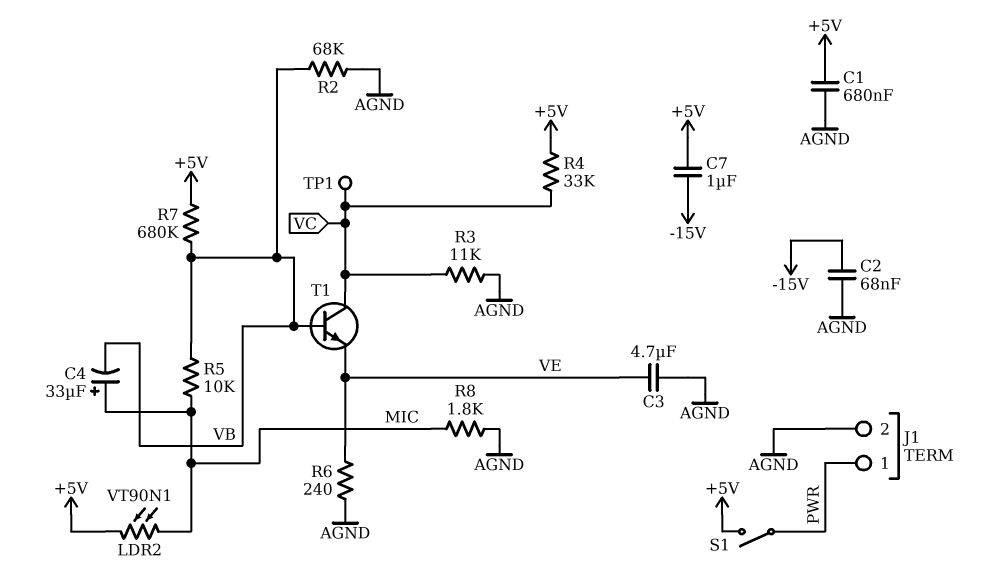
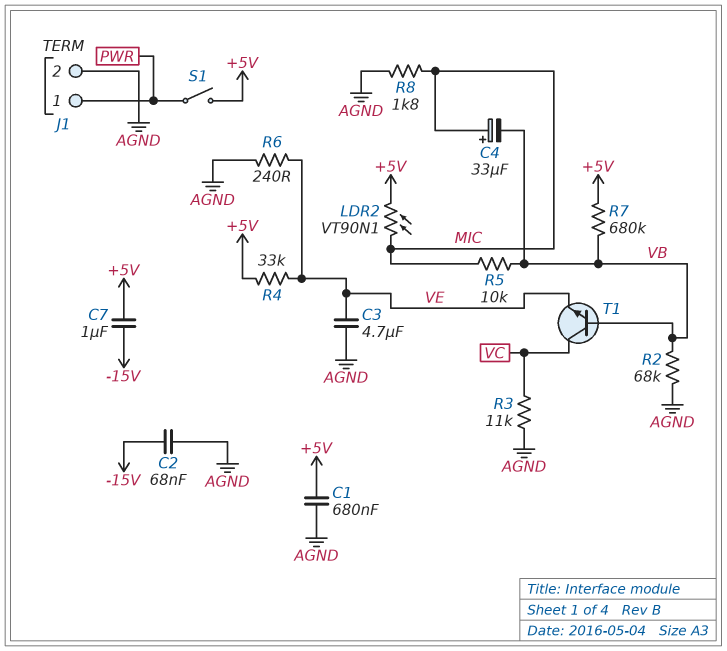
R4: 33k (+5V, VC) -> 33k (+5V, VE)
TP1: test point (VC) -> none

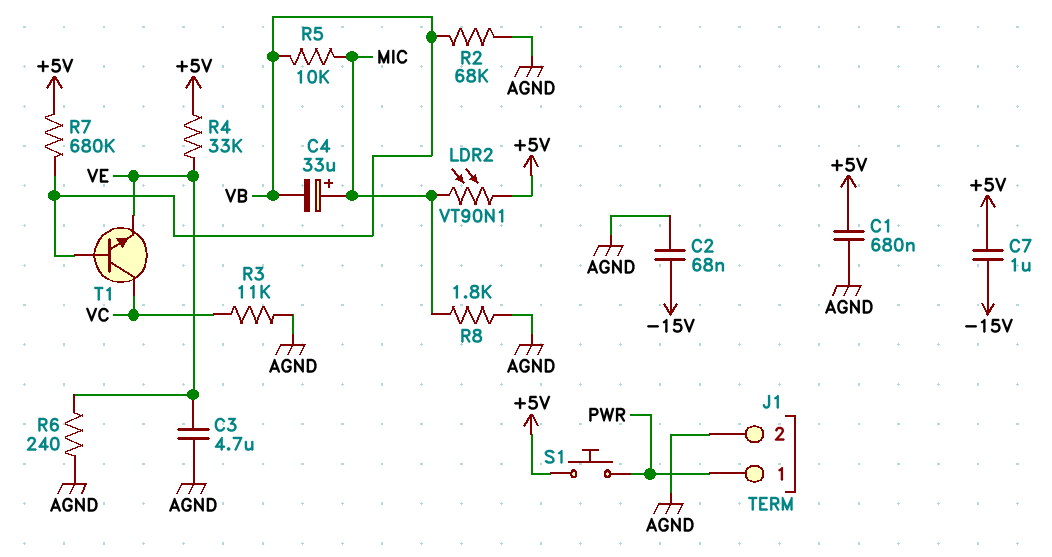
S1: switch (+5V, PWR) -> button (+5V, PWR)

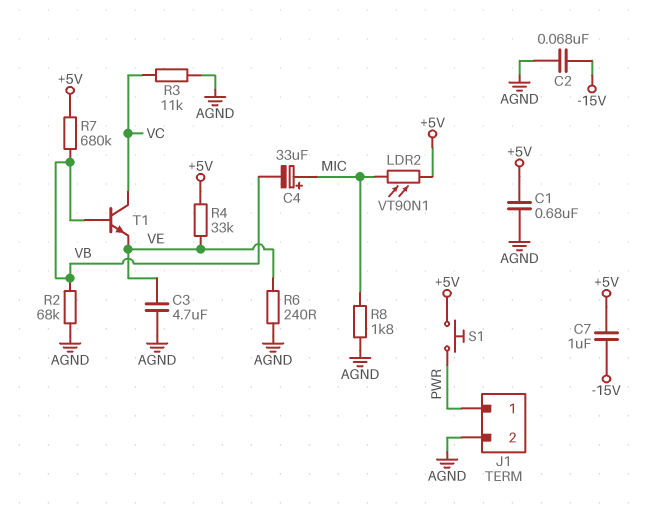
R5: 10k (MIC, VB) -> none

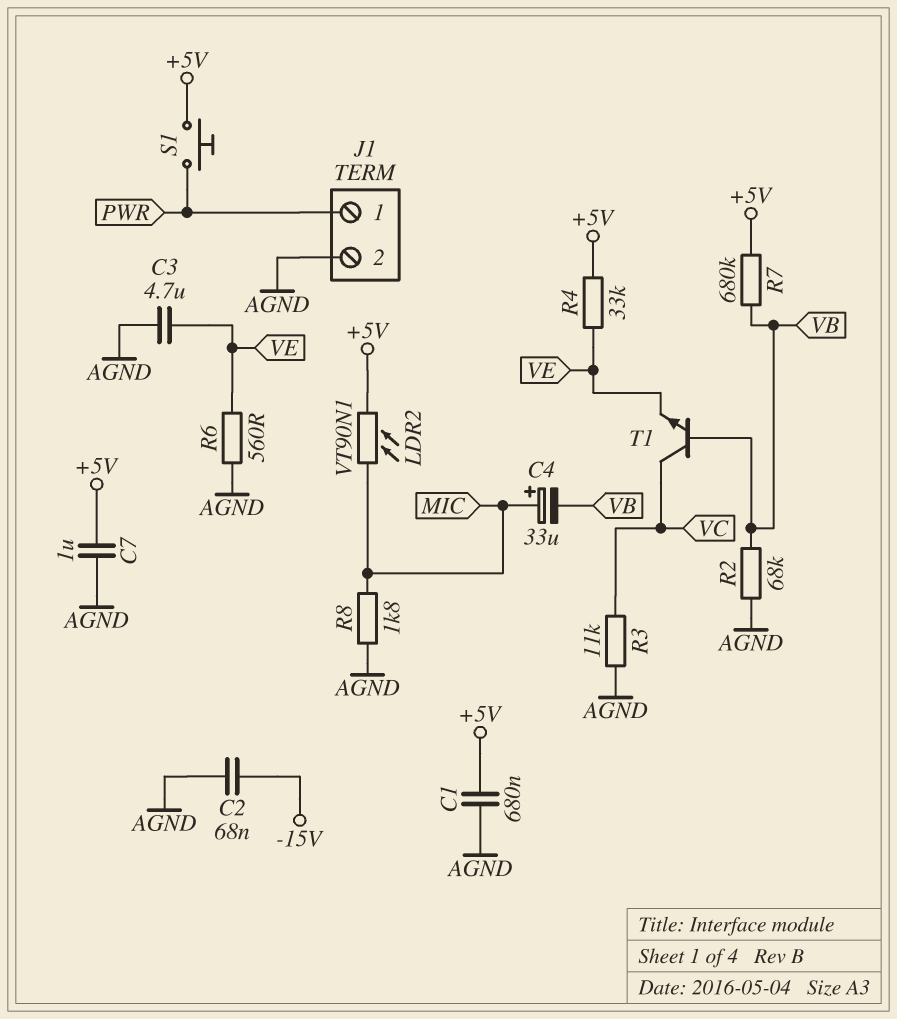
C7: 1uF (+5V, -15V) -> 1uF (+5V, AGND)
R6: 240 (AGND, VE) -> 560 (AGND, VE)

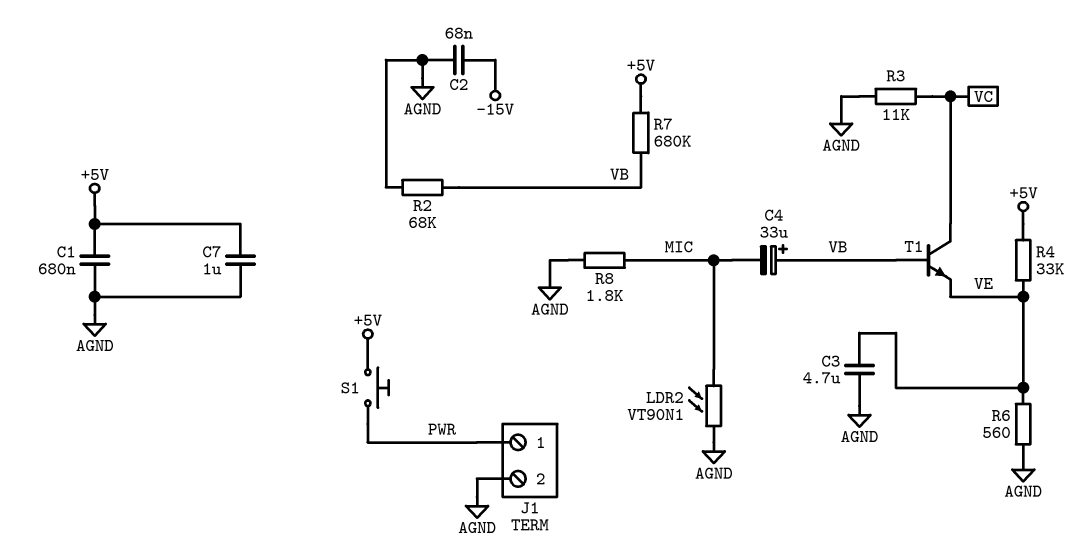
C4: 33uF (plus MIC, minus VB) -> 33uF (plus VB, minus MIC)
LDR2: VT90N1 (+5V, MIC) -> VT90N1 (AGND, MIC)

